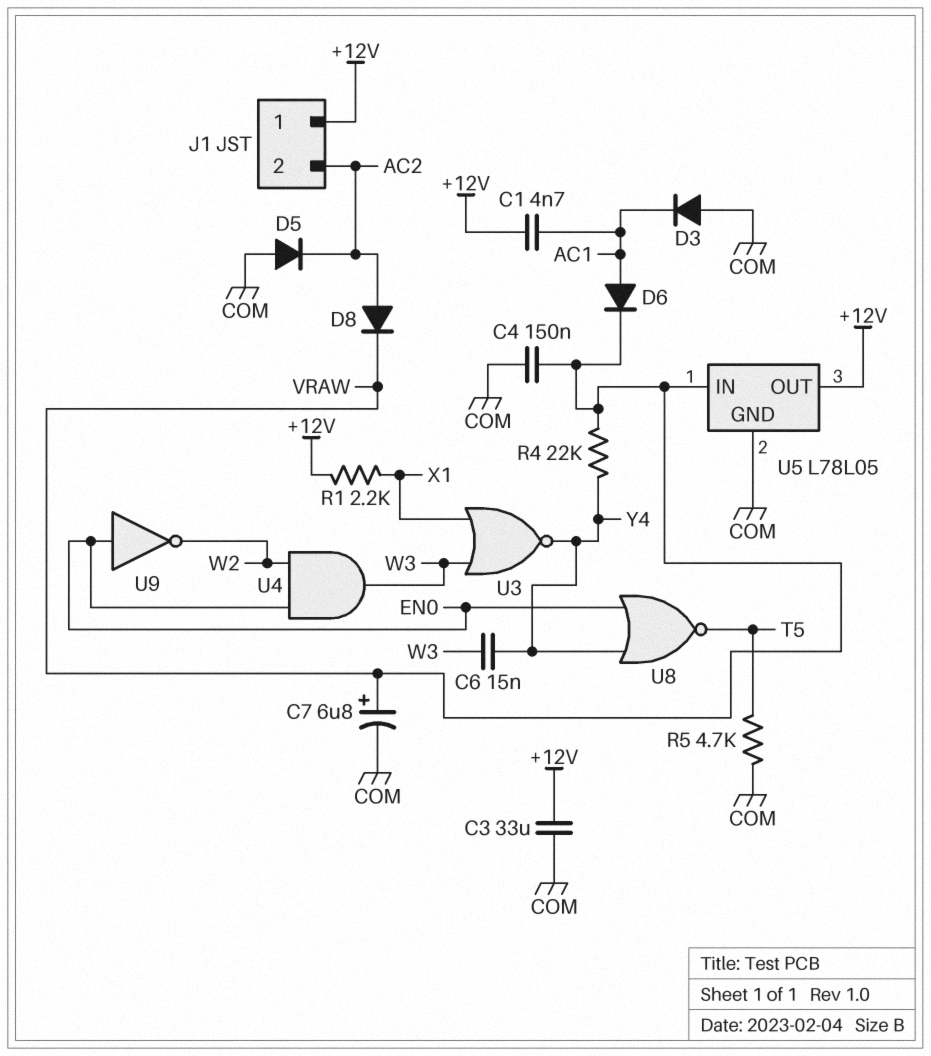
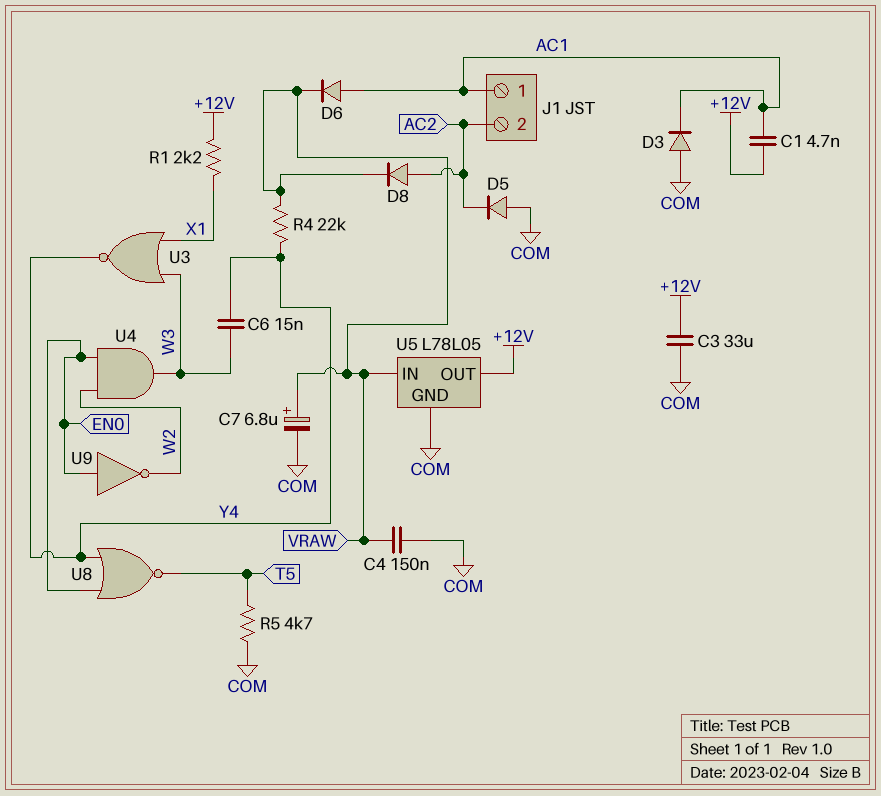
J1 pin 1: +12V -> AC1

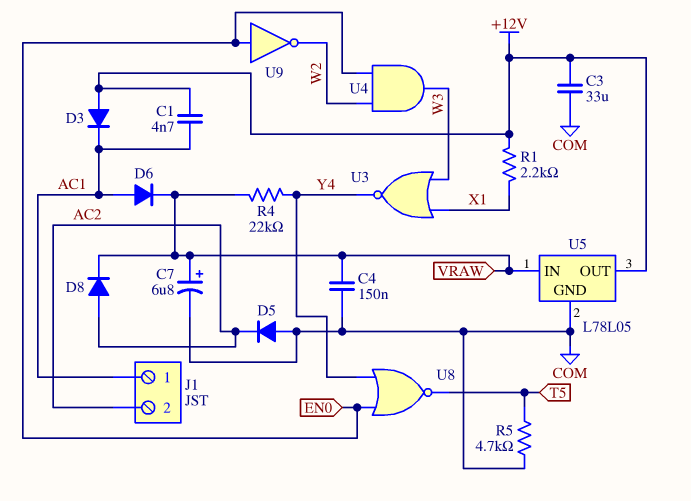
C6: 15nF (W3, Y4) -> none
D3: diode (A COM, K AC1) -> diode (A +12V, K AC1)

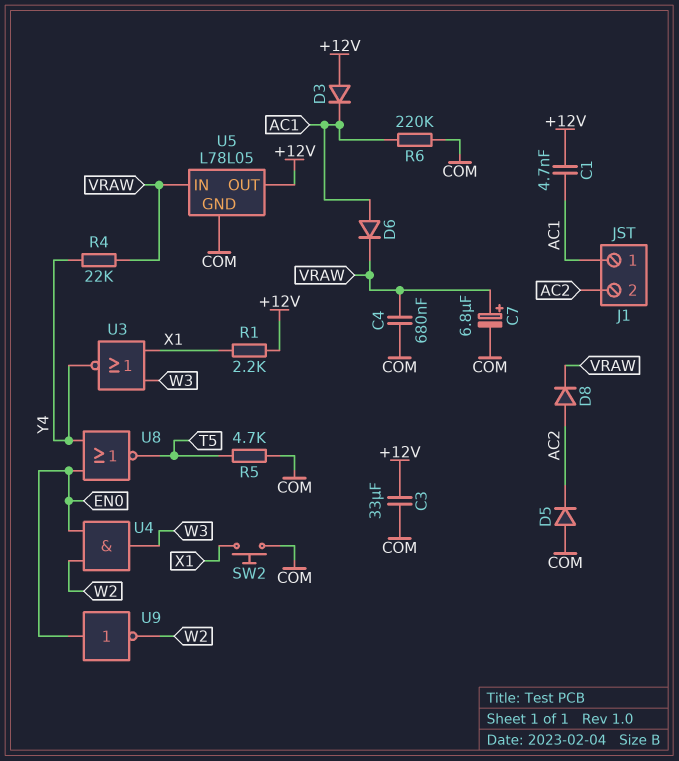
C4: 150nF (COM, VRAW) -> 680nF (COM, VRAW)
R6: none -> 220k (AC1, COM)
SW2: none -> button (COM, X1)

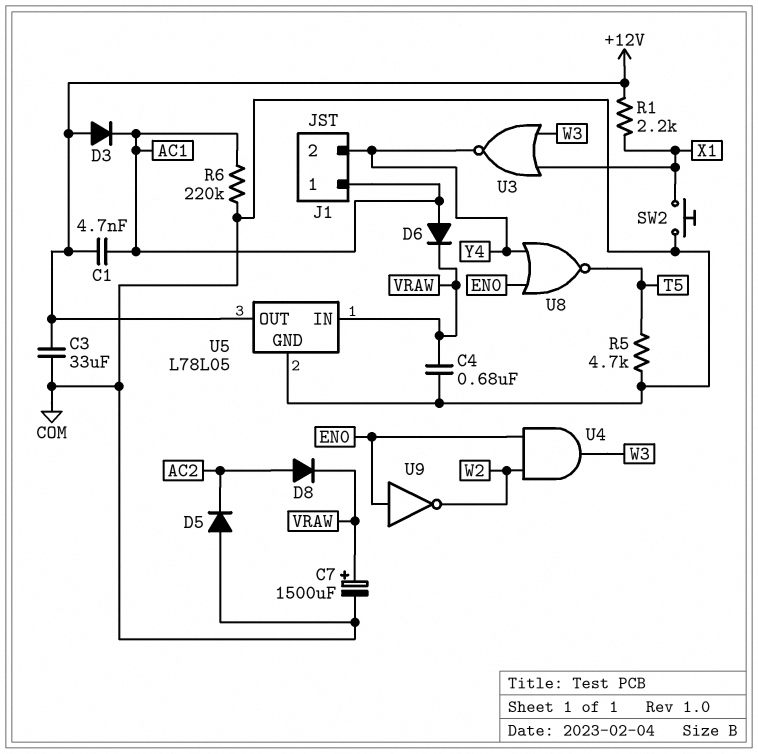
C7: 6.8uF (plus VRAW, minus COM) -> 1500uF (plus VRAW, minus COM)
J1 pin 2: AC2 -> Y4
R4: 22k (VRAW, Y4) -> none

